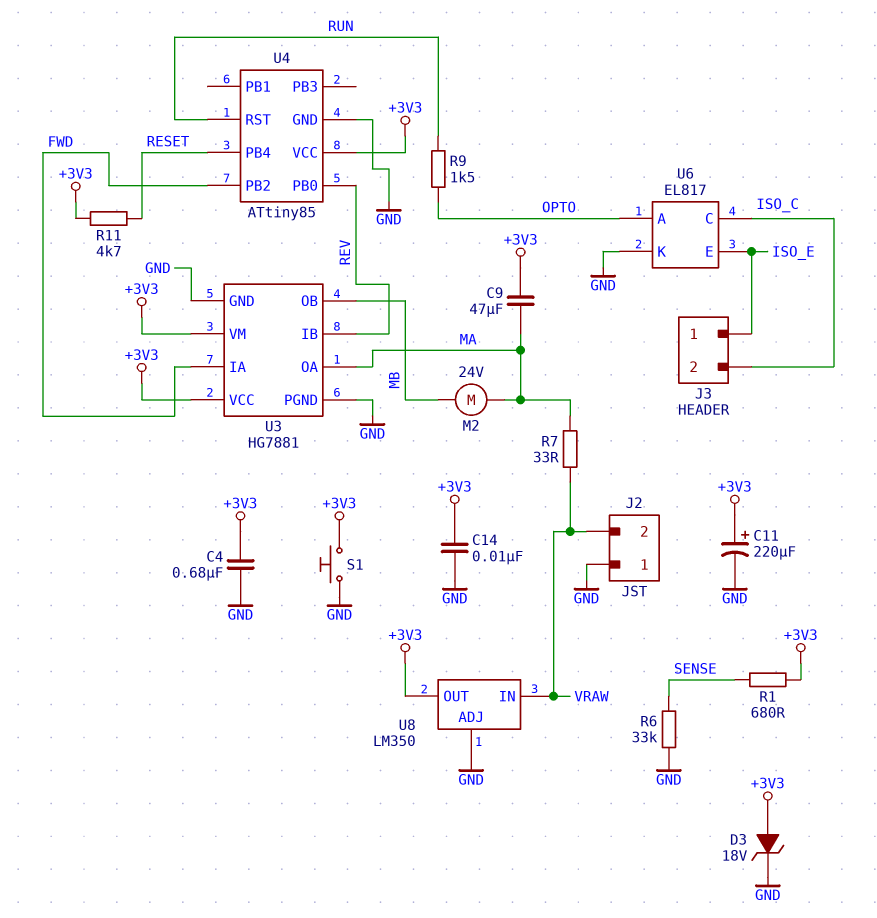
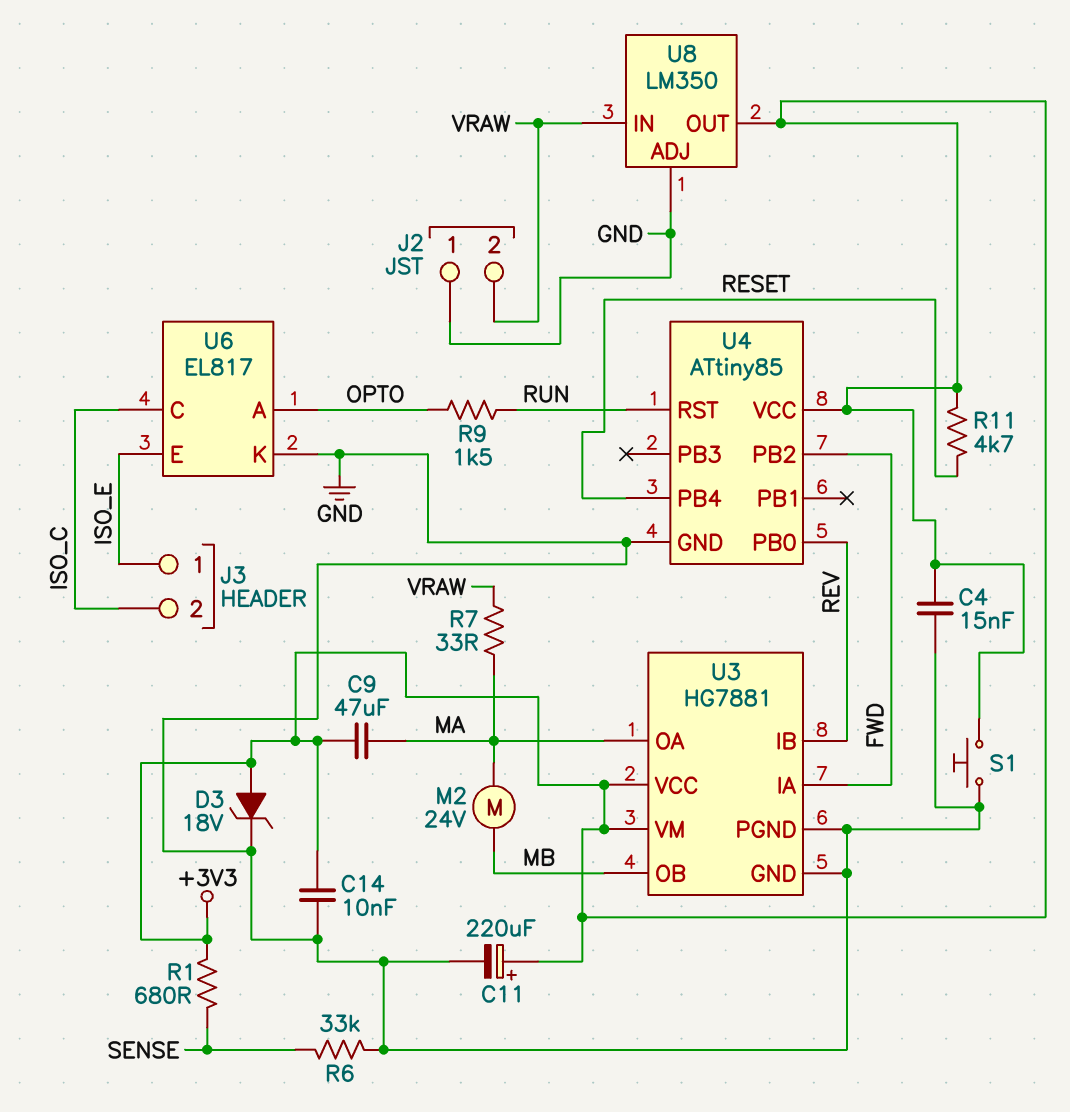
C4: 680nF (+3V3, GND) -> 15nF (+3V3, GND)

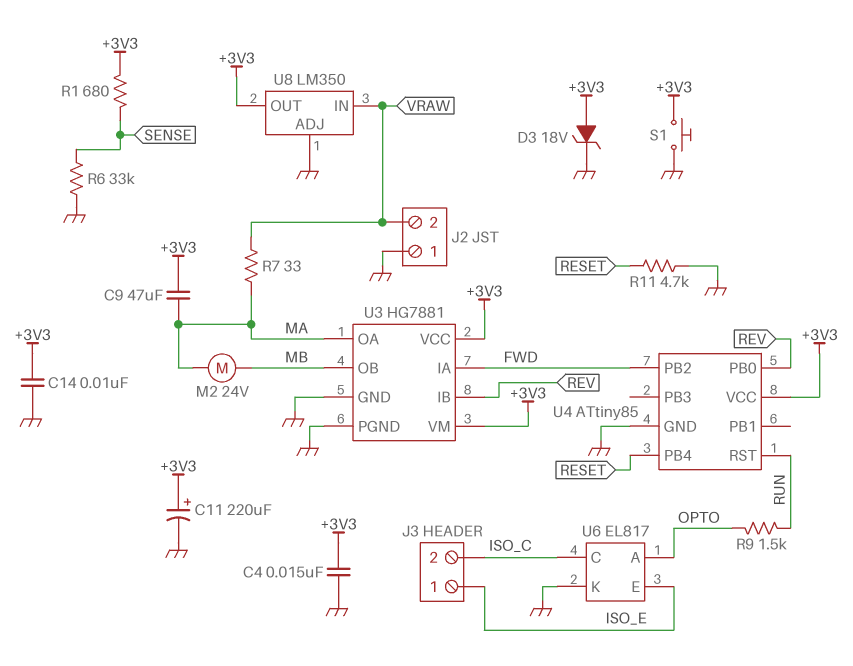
R11: 4.7k (+3V3, RESET) -> 4.7k (GND, RESET)

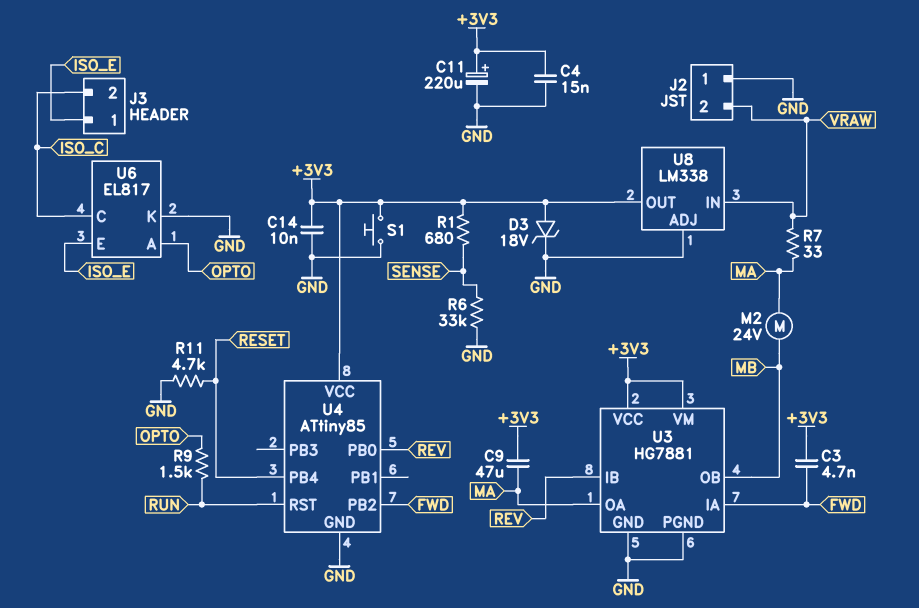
C3: none -> 4.7nF (+3V3, FWD)
U8: LM350 -> LM338

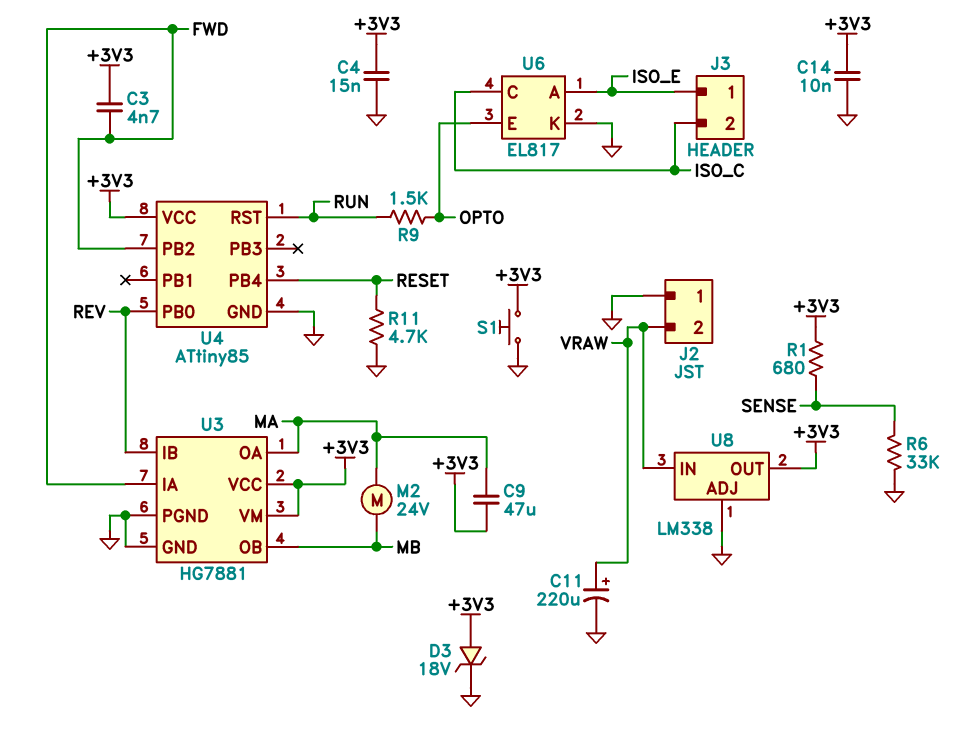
C11: 220uF (plus +3V3, minus GND) -> 220uF (plus VRAW, minus GND)
R7: 33 (MA, VRAW) -> none
U6 pin A: OPTO -> ISO_E
U6 pin E: ISO_E -> OPTO

